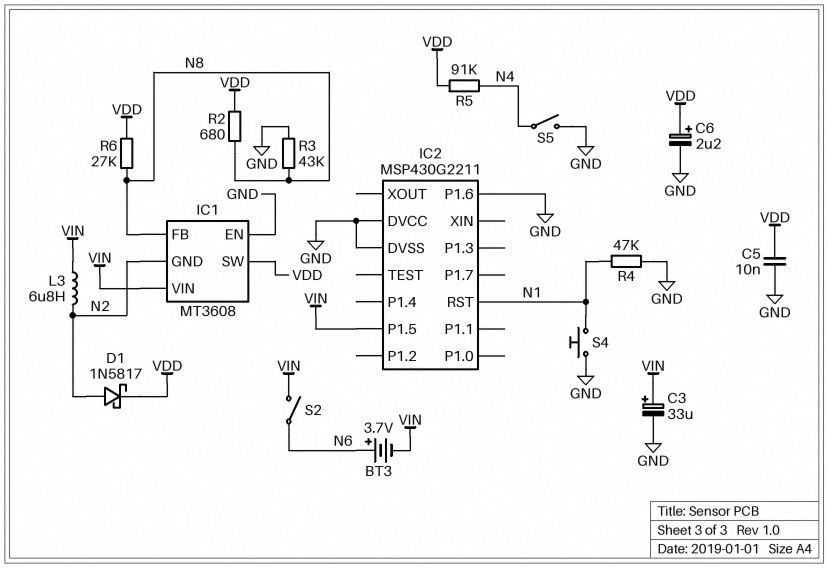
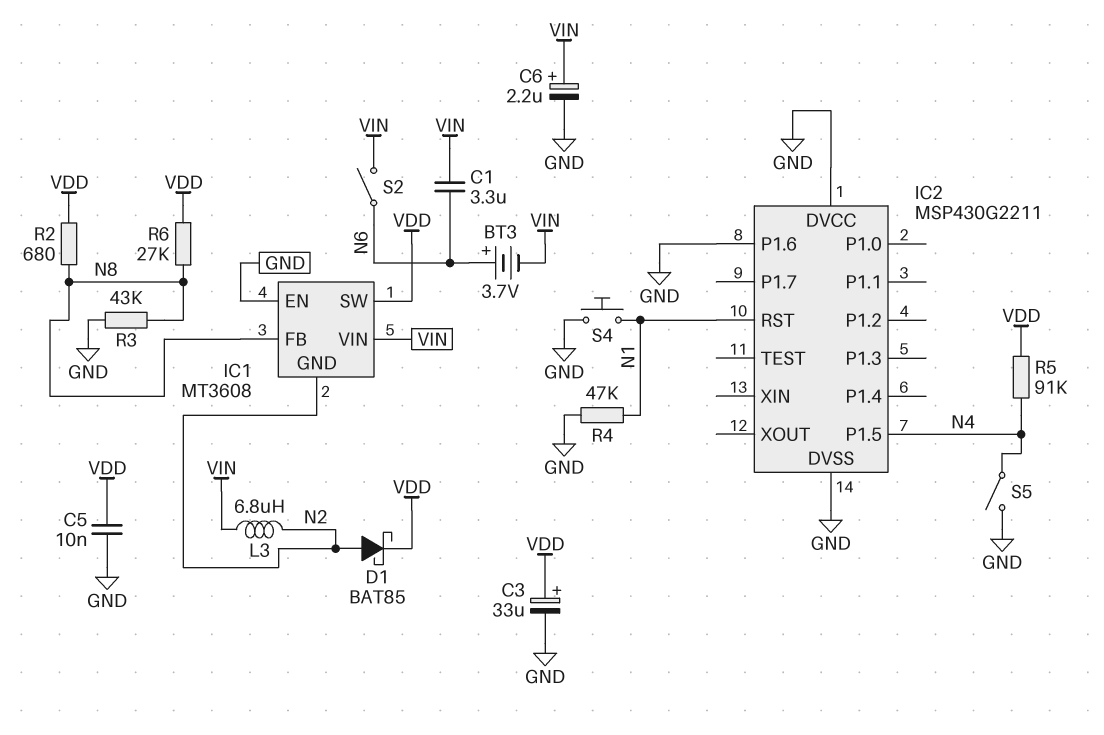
C1: none -> 3.3uF (N6, VIN)
C3: 33uF (plus VIN, minus GND) -> 33uF (plus VDD, minus GND)
C6: 2.2uF (plus VDD, minus GND) -> 2.2uF (plus VIN, minus GND)
D1: schottky 1N5817 (A N2, K VDD) -> schottky BAT85 (A N2, K VDD)
IC2 pin P1.5: VIN -> N4

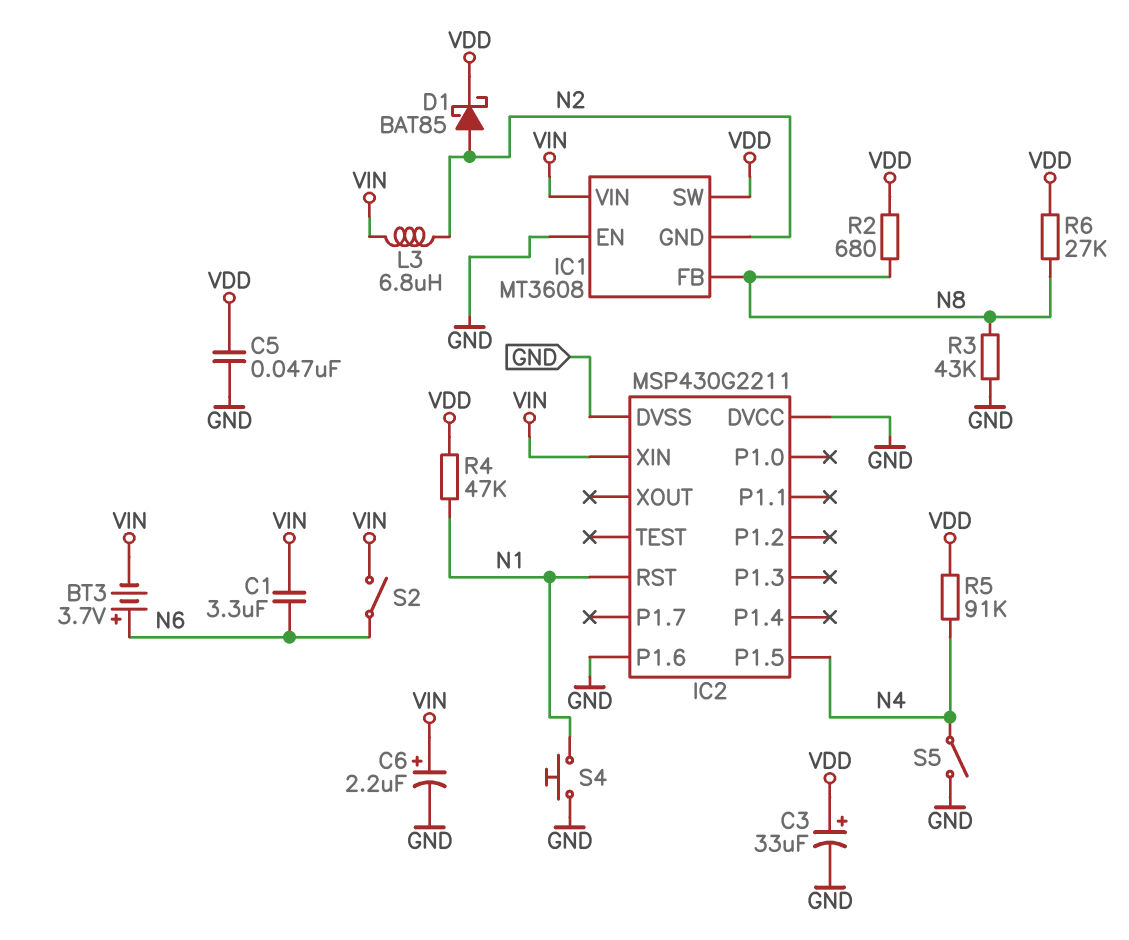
C5: 10nF (GND, VDD) -> 47nF (GND, VDD)
IC2 pin XIN: none -> VIN
R4: 47k (GND, N1) -> 47k (N1, VDD)

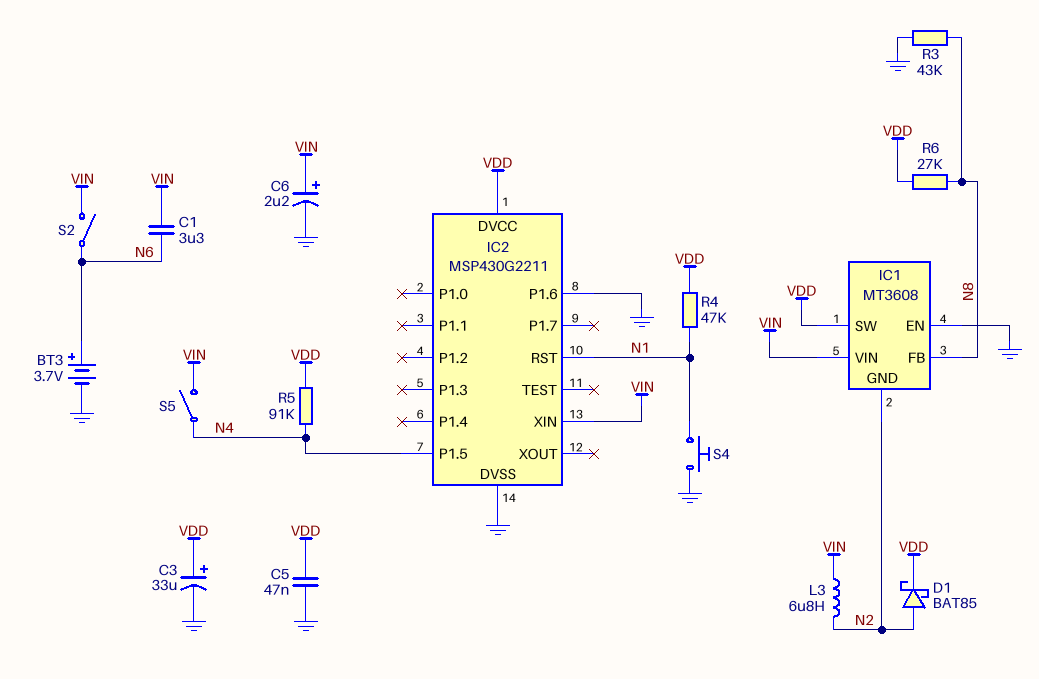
BT3: 3.7V (plus N6, minus VIN) -> 3.7V (plus N6, minus GND)
IC2 pin DVCC: GND -> VDD
R2: 680 (N8, VDD) -> none
S5: switch (GND, N4) -> switch (N4, VIN)

